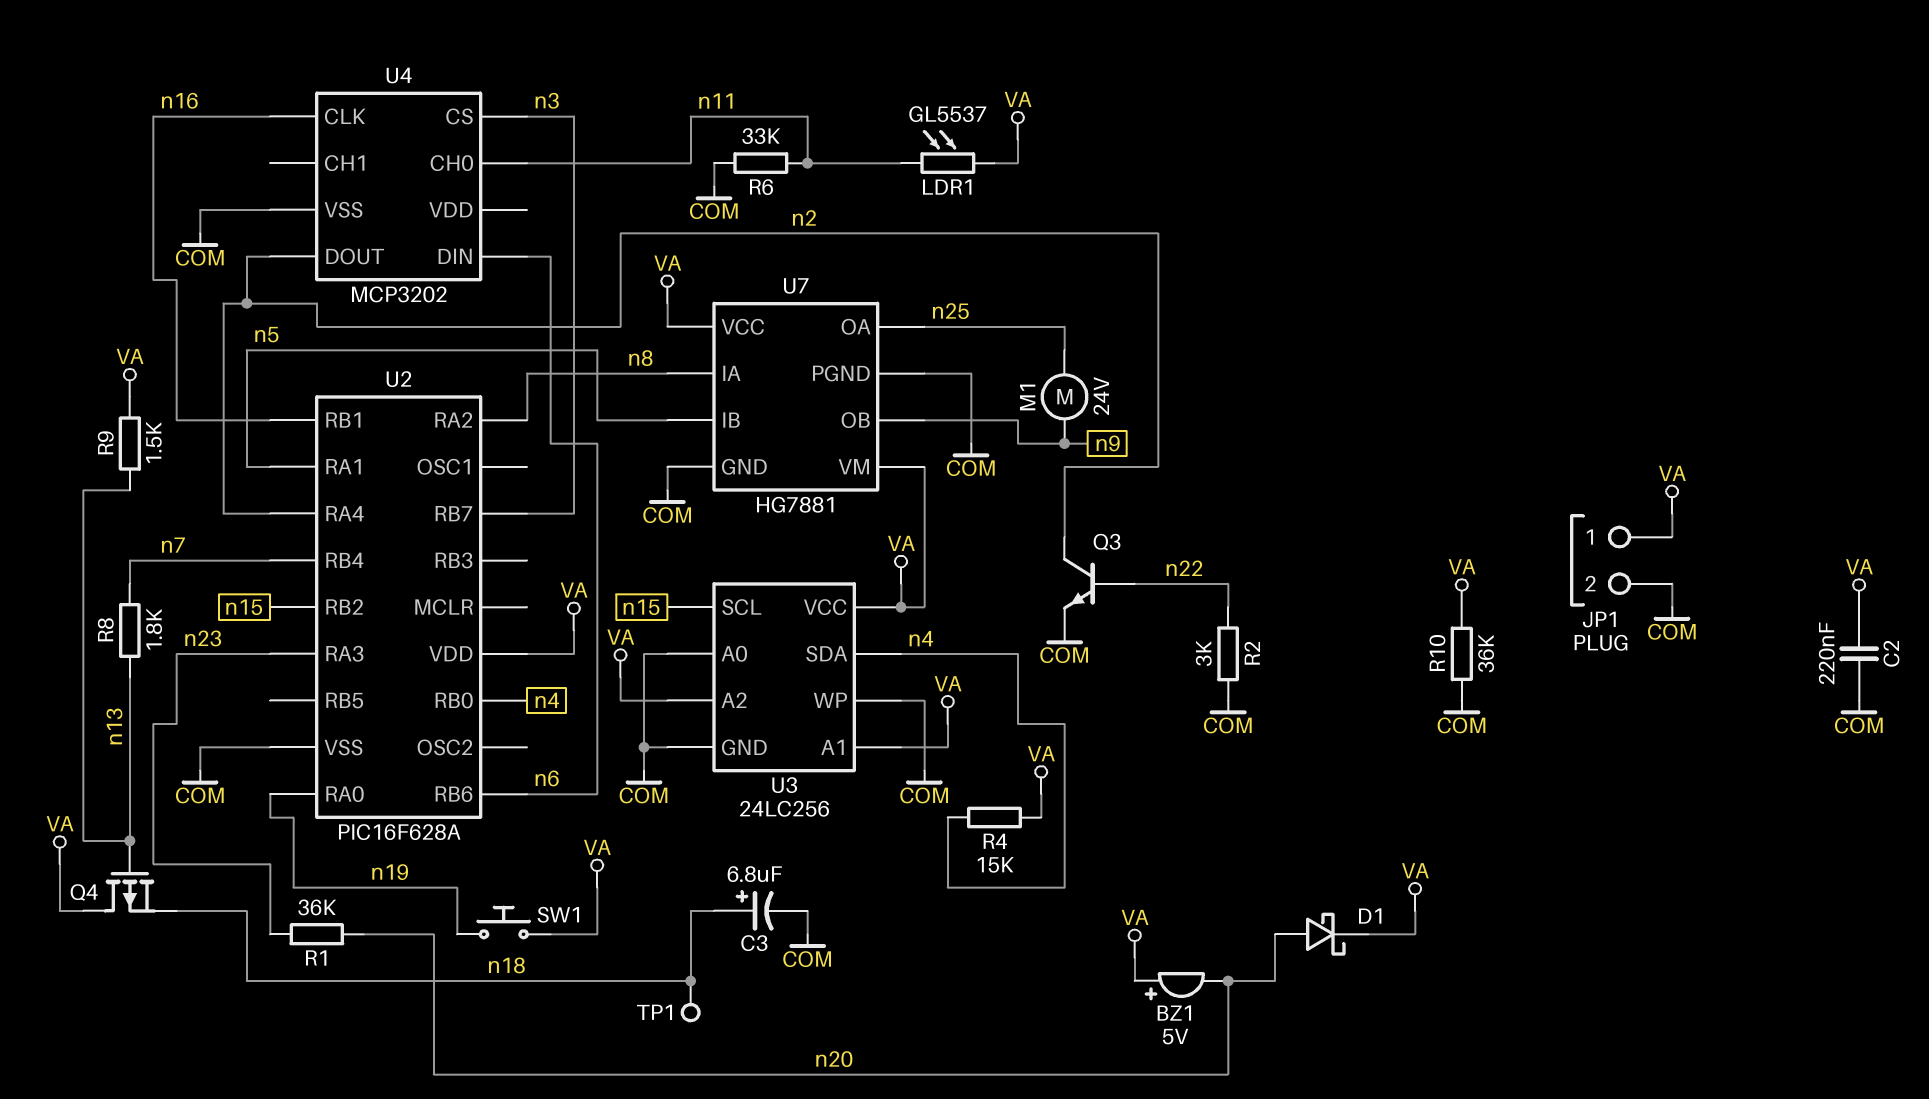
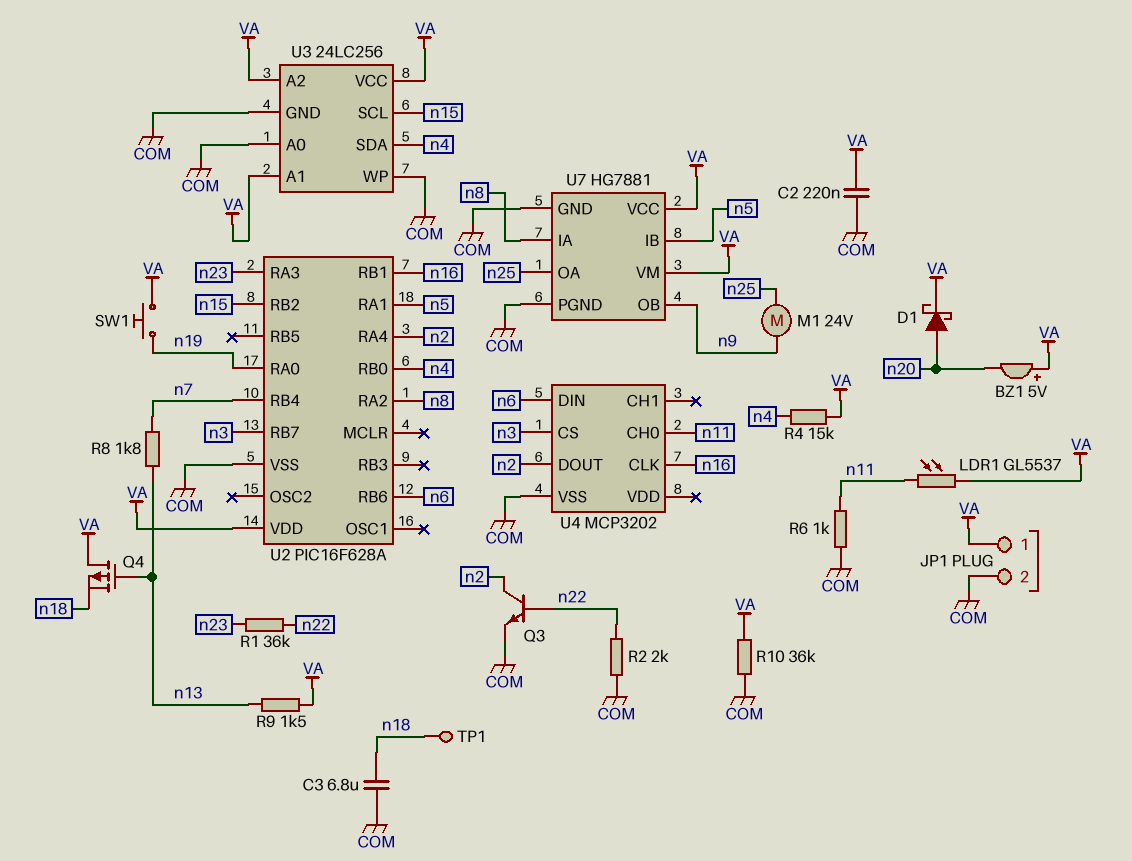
C3: 6.8uF (plus n18, minus COM) -> 6.8uF (COM, n18)
R1: 36k (n20, n23) -> 36k (n22, n23)
R2: 3k (COM, n22) -> 2k (COM, n22)
R6: 33k (COM, n11) -> 1k (COM, n11)

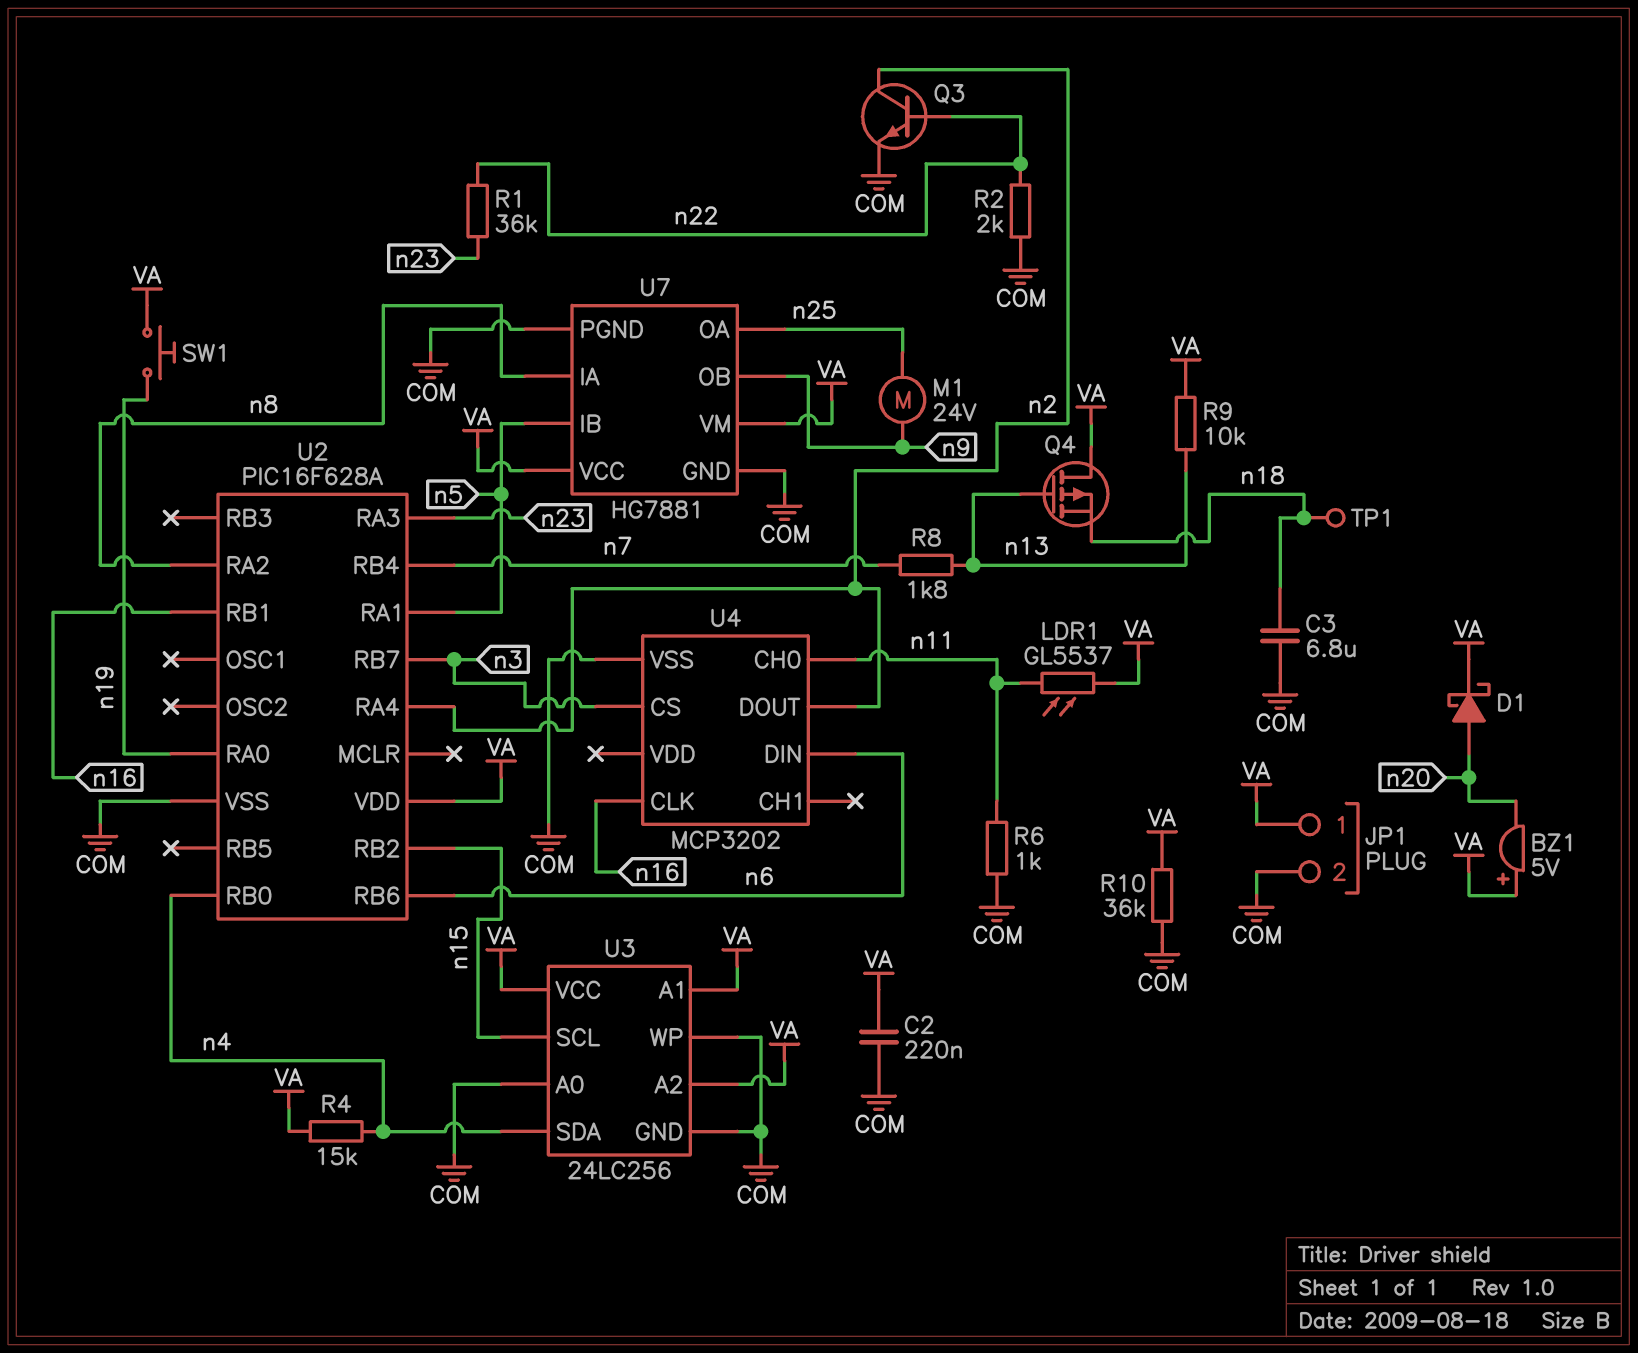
R9: 1.5k (VA, n13) -> 10k (VA, n13)

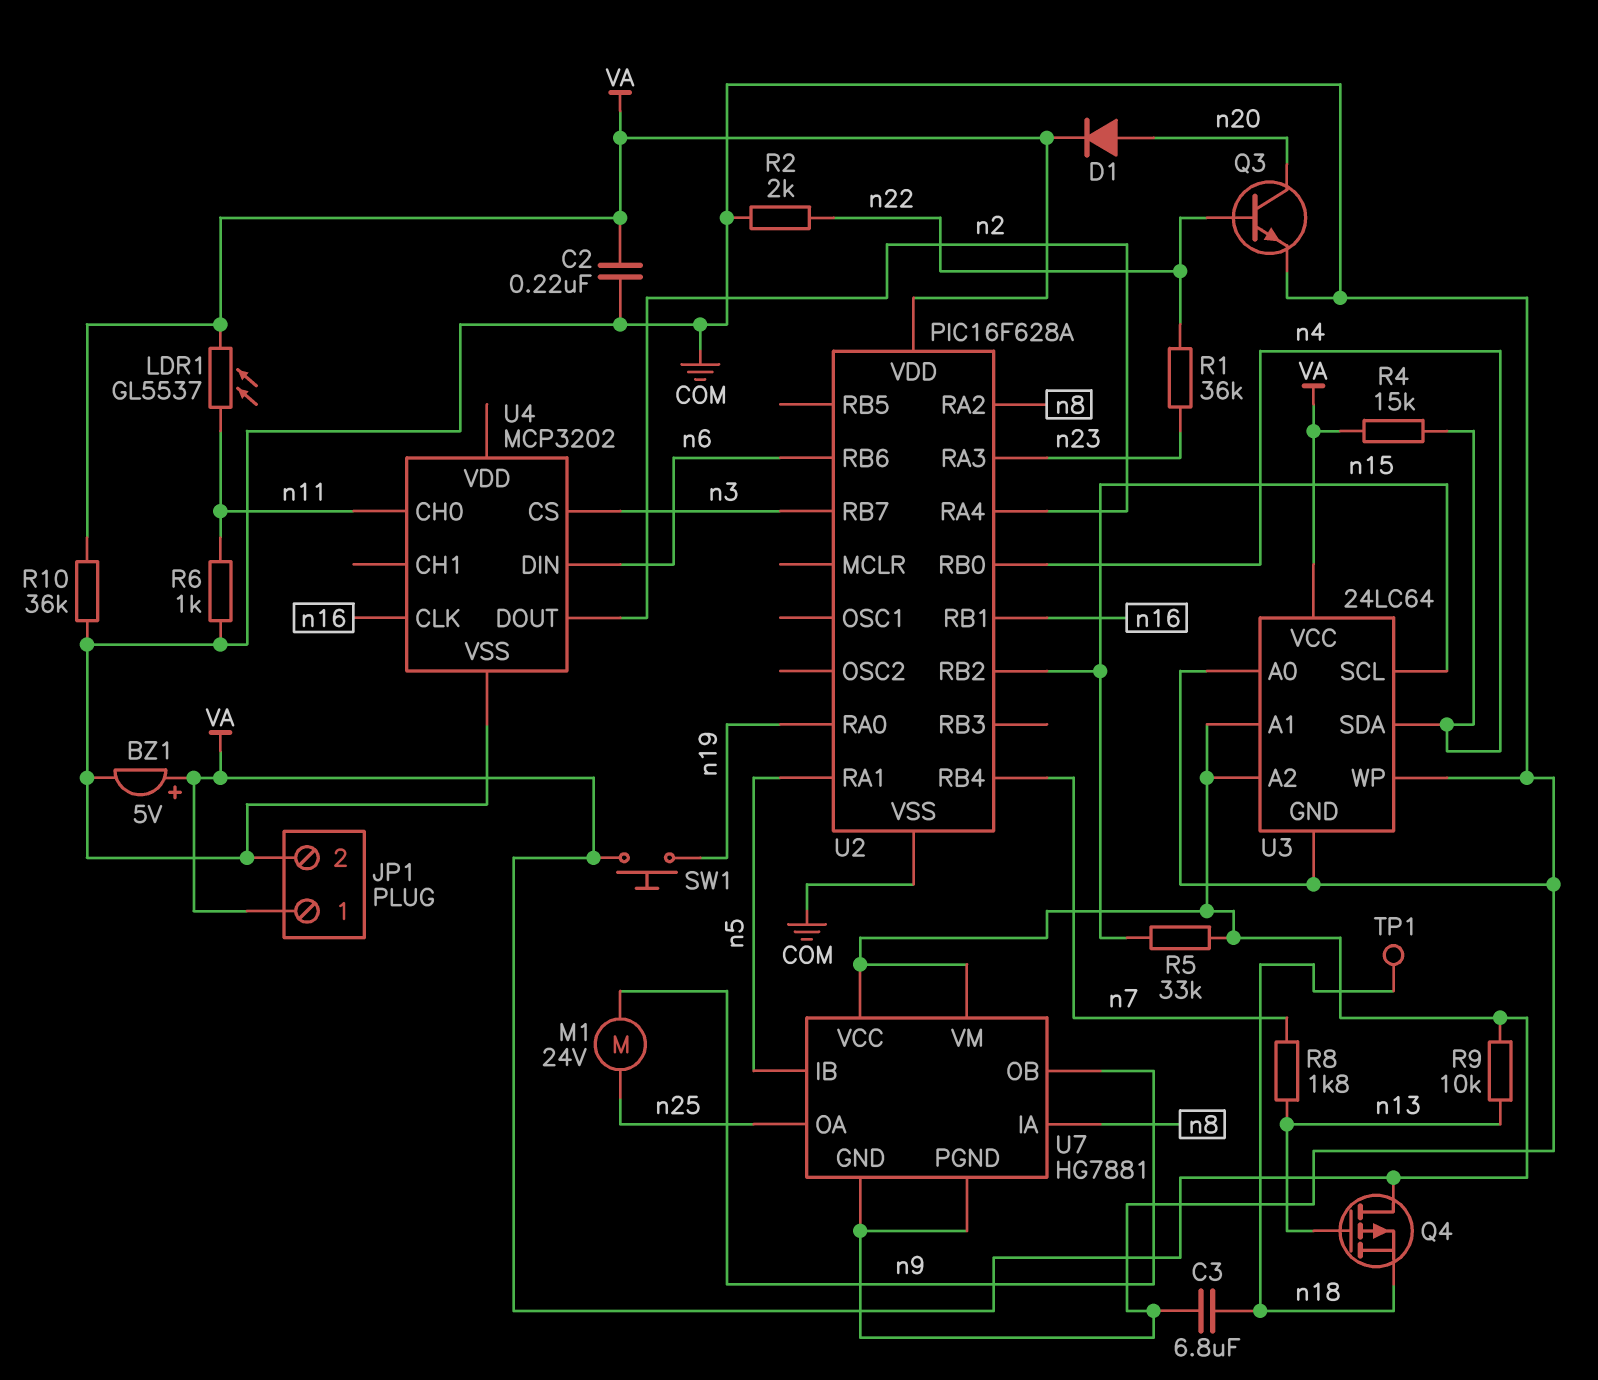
BZ1: buzzer 5V (plus VA, minus n20) -> buzzer 5V (plus VA, minus COM)
D1: schottky (A n20, K VA) -> diode (A n20, K VA)
Q3: NPN (B n22, C n2, E COM) -> NPN (B n22, C n20, E COM)
R5: none -> 33k (VA, n15)
U3: 24LC256 -> 24LC64

